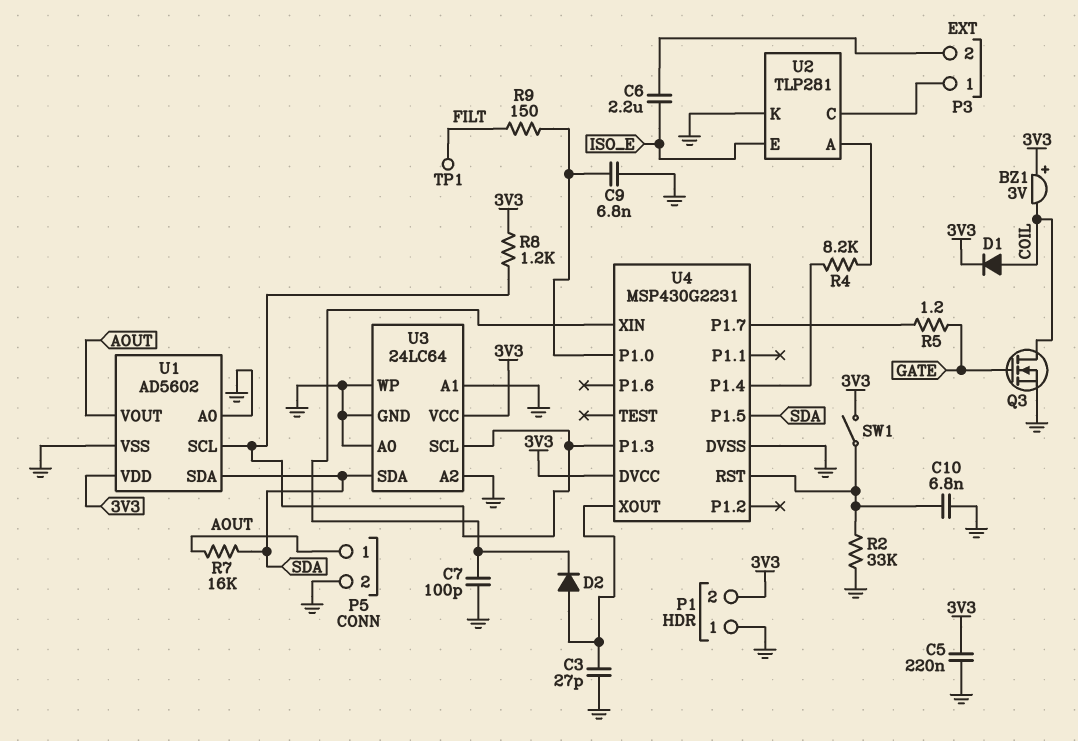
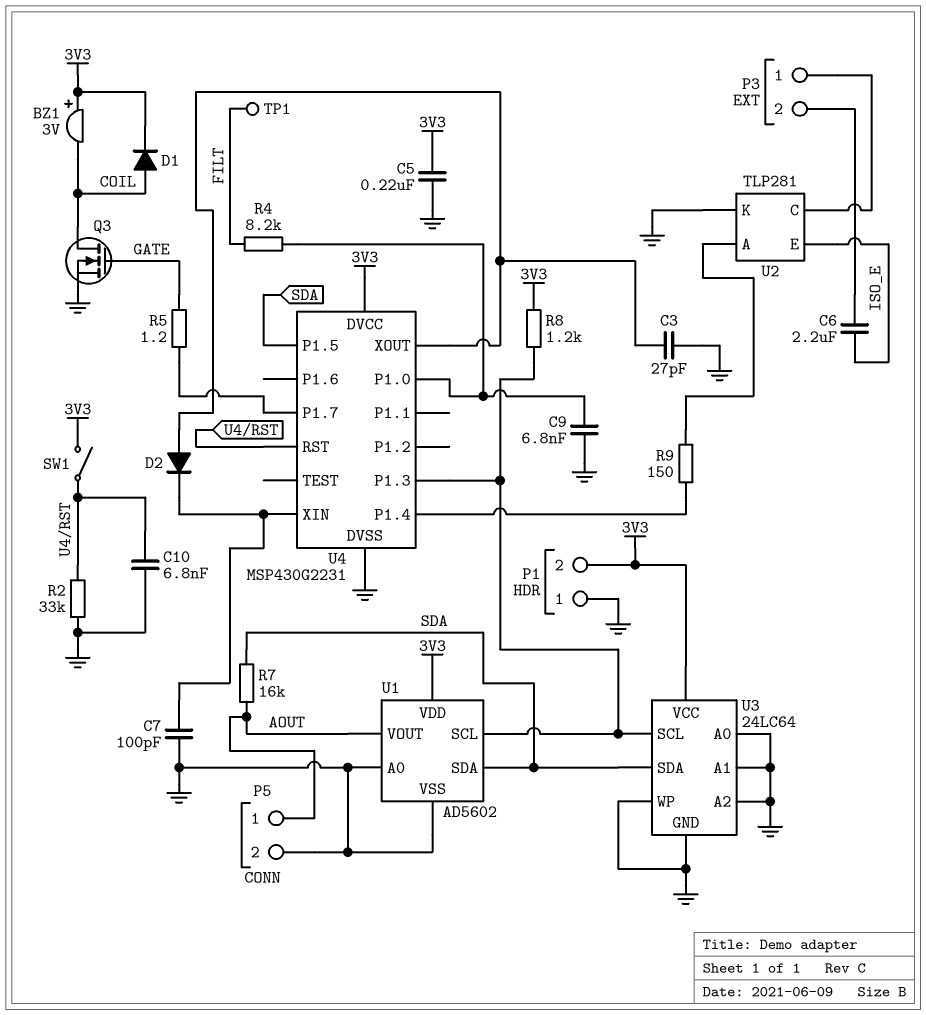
R4: 8.2k (U2/A, U4/P1.4) -> 8.2k (FILT, U4/P1.0)
R9: 150 (FILT, U4/P1.0) -> 150 (U2/A, U4/P1.4)

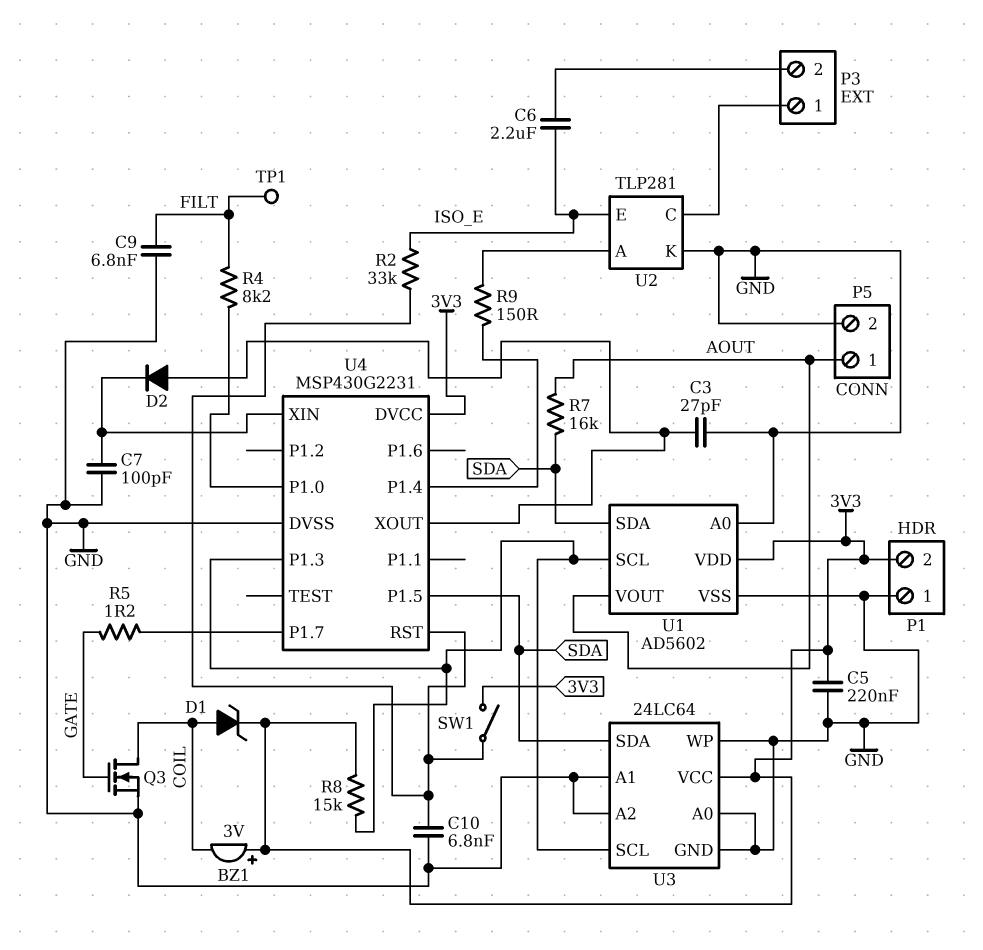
C9: 6.8nF (GND, U4/P1.0) -> 6.8nF (FILT, GND)
D1: diode (A COIL, K 3V3) -> zener (A COIL, K 3V3)
R2: 33k (GND, U4/RST) -> 33k (ISO_E, U4/RST)
R8: 1.2k (3V3, U1/SCL) -> 15k (3V3, U1/SCL)

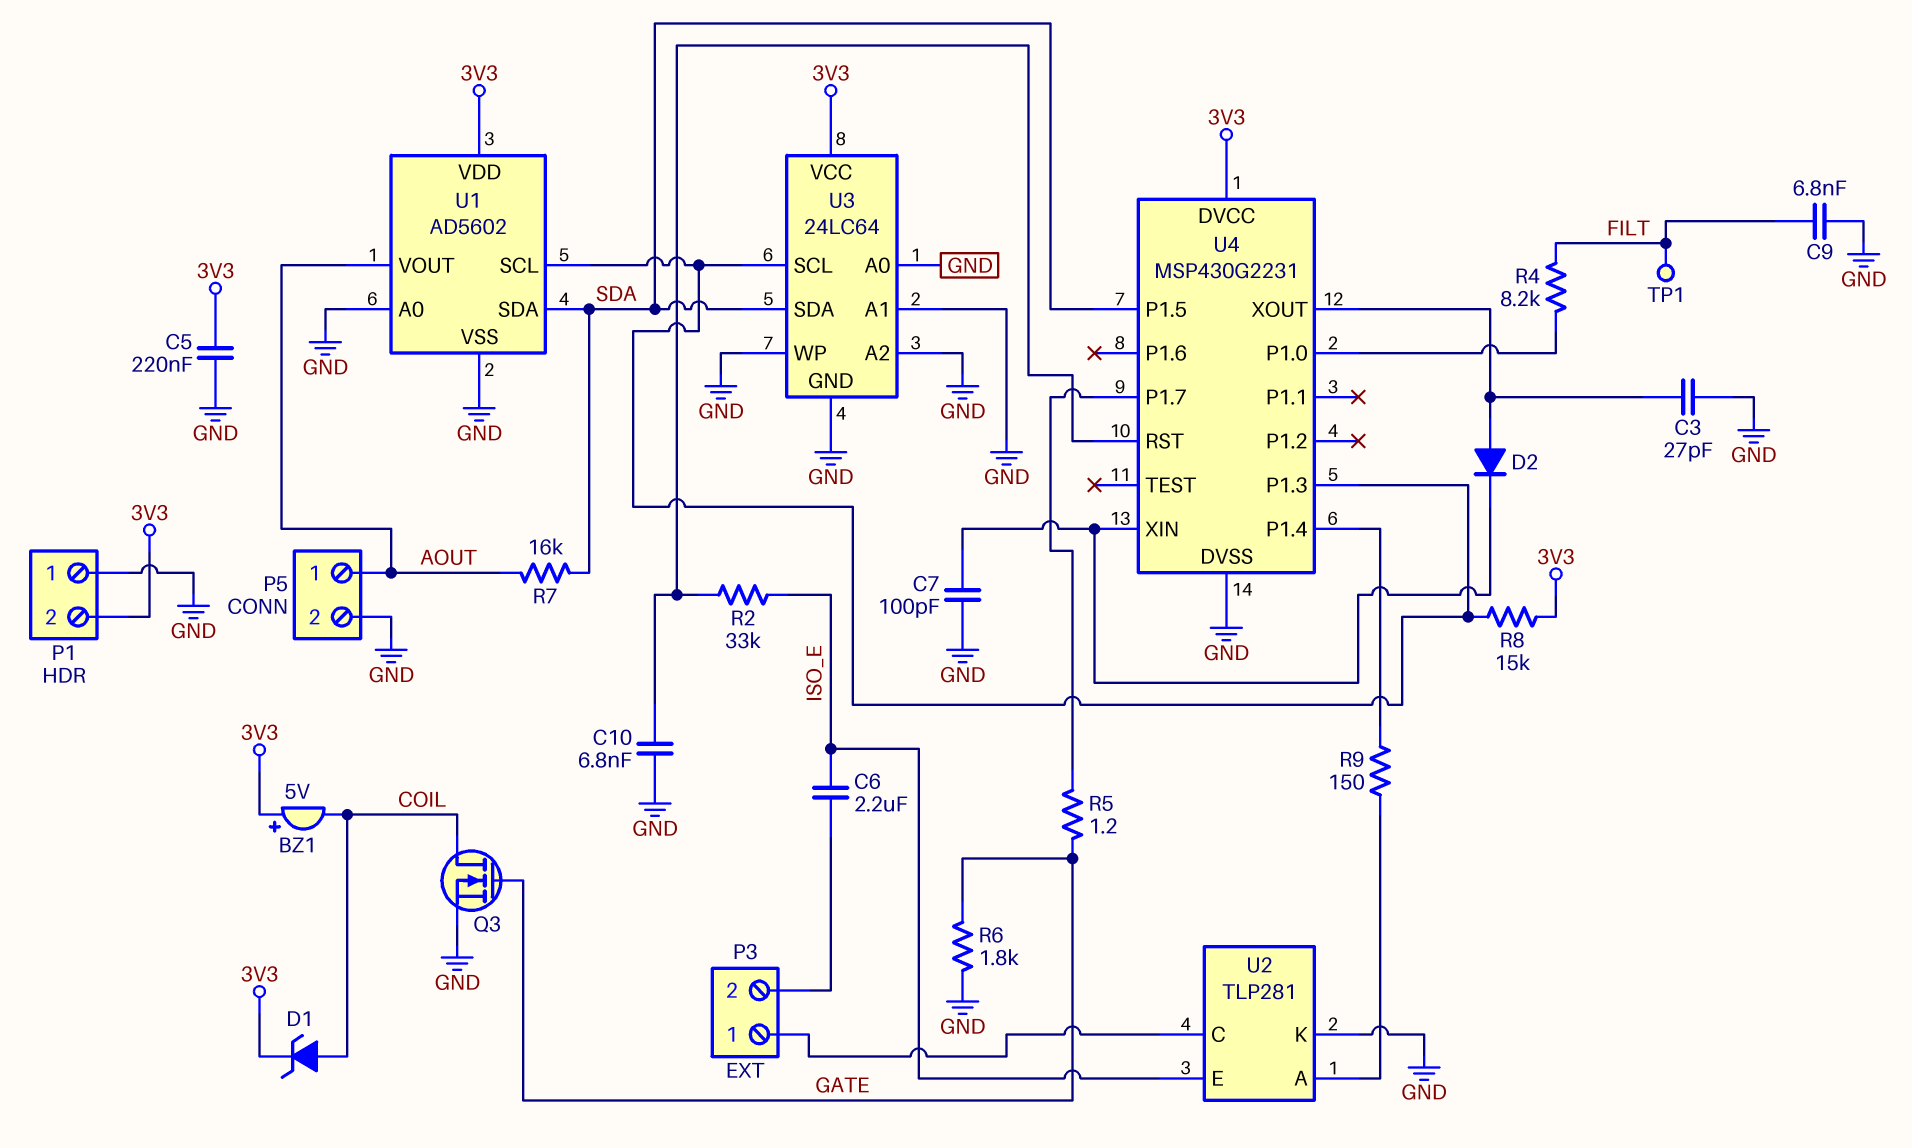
BZ1: buzzer 3V (plus 3V3, minus COIL) -> buzzer 5V (plus 3V3, minus COIL)
R6: none -> 1.8k (GATE, GND)
SW1: switch (3V3, U4/RST) -> none

